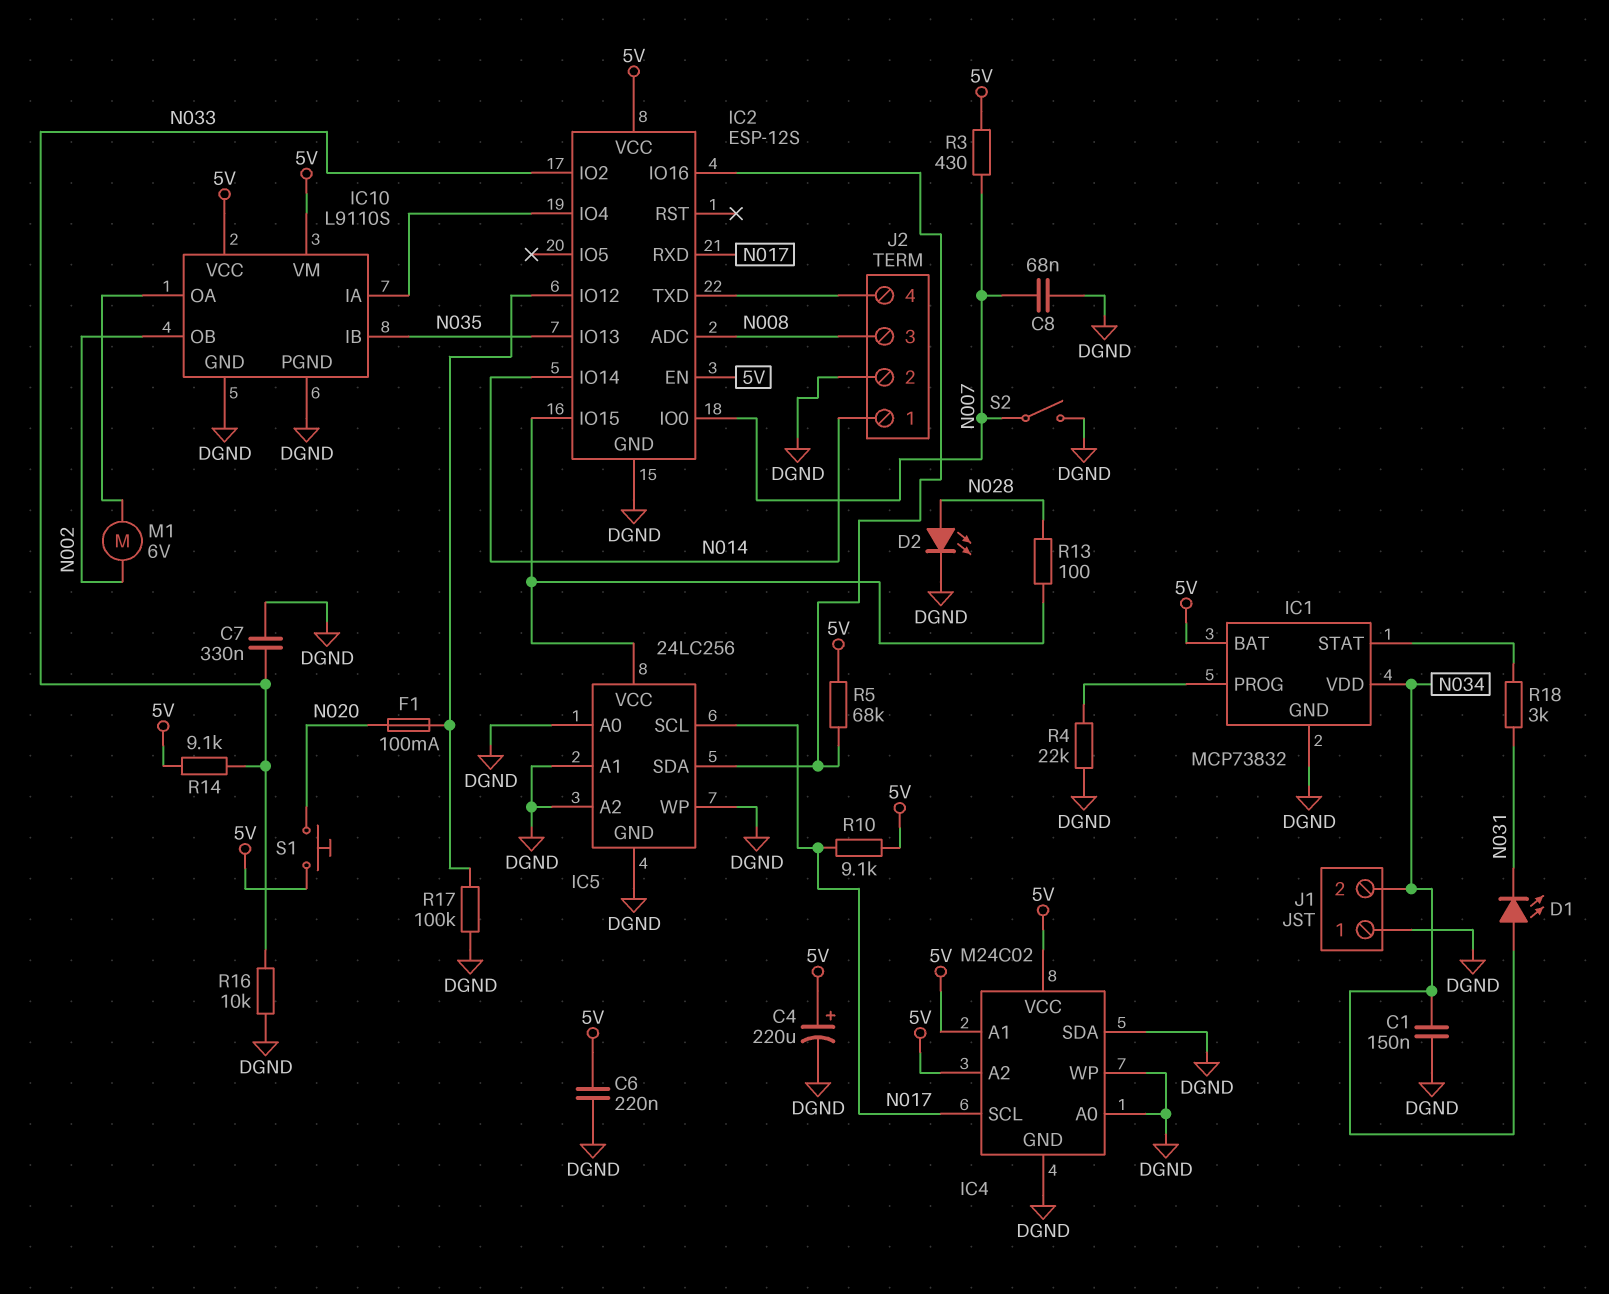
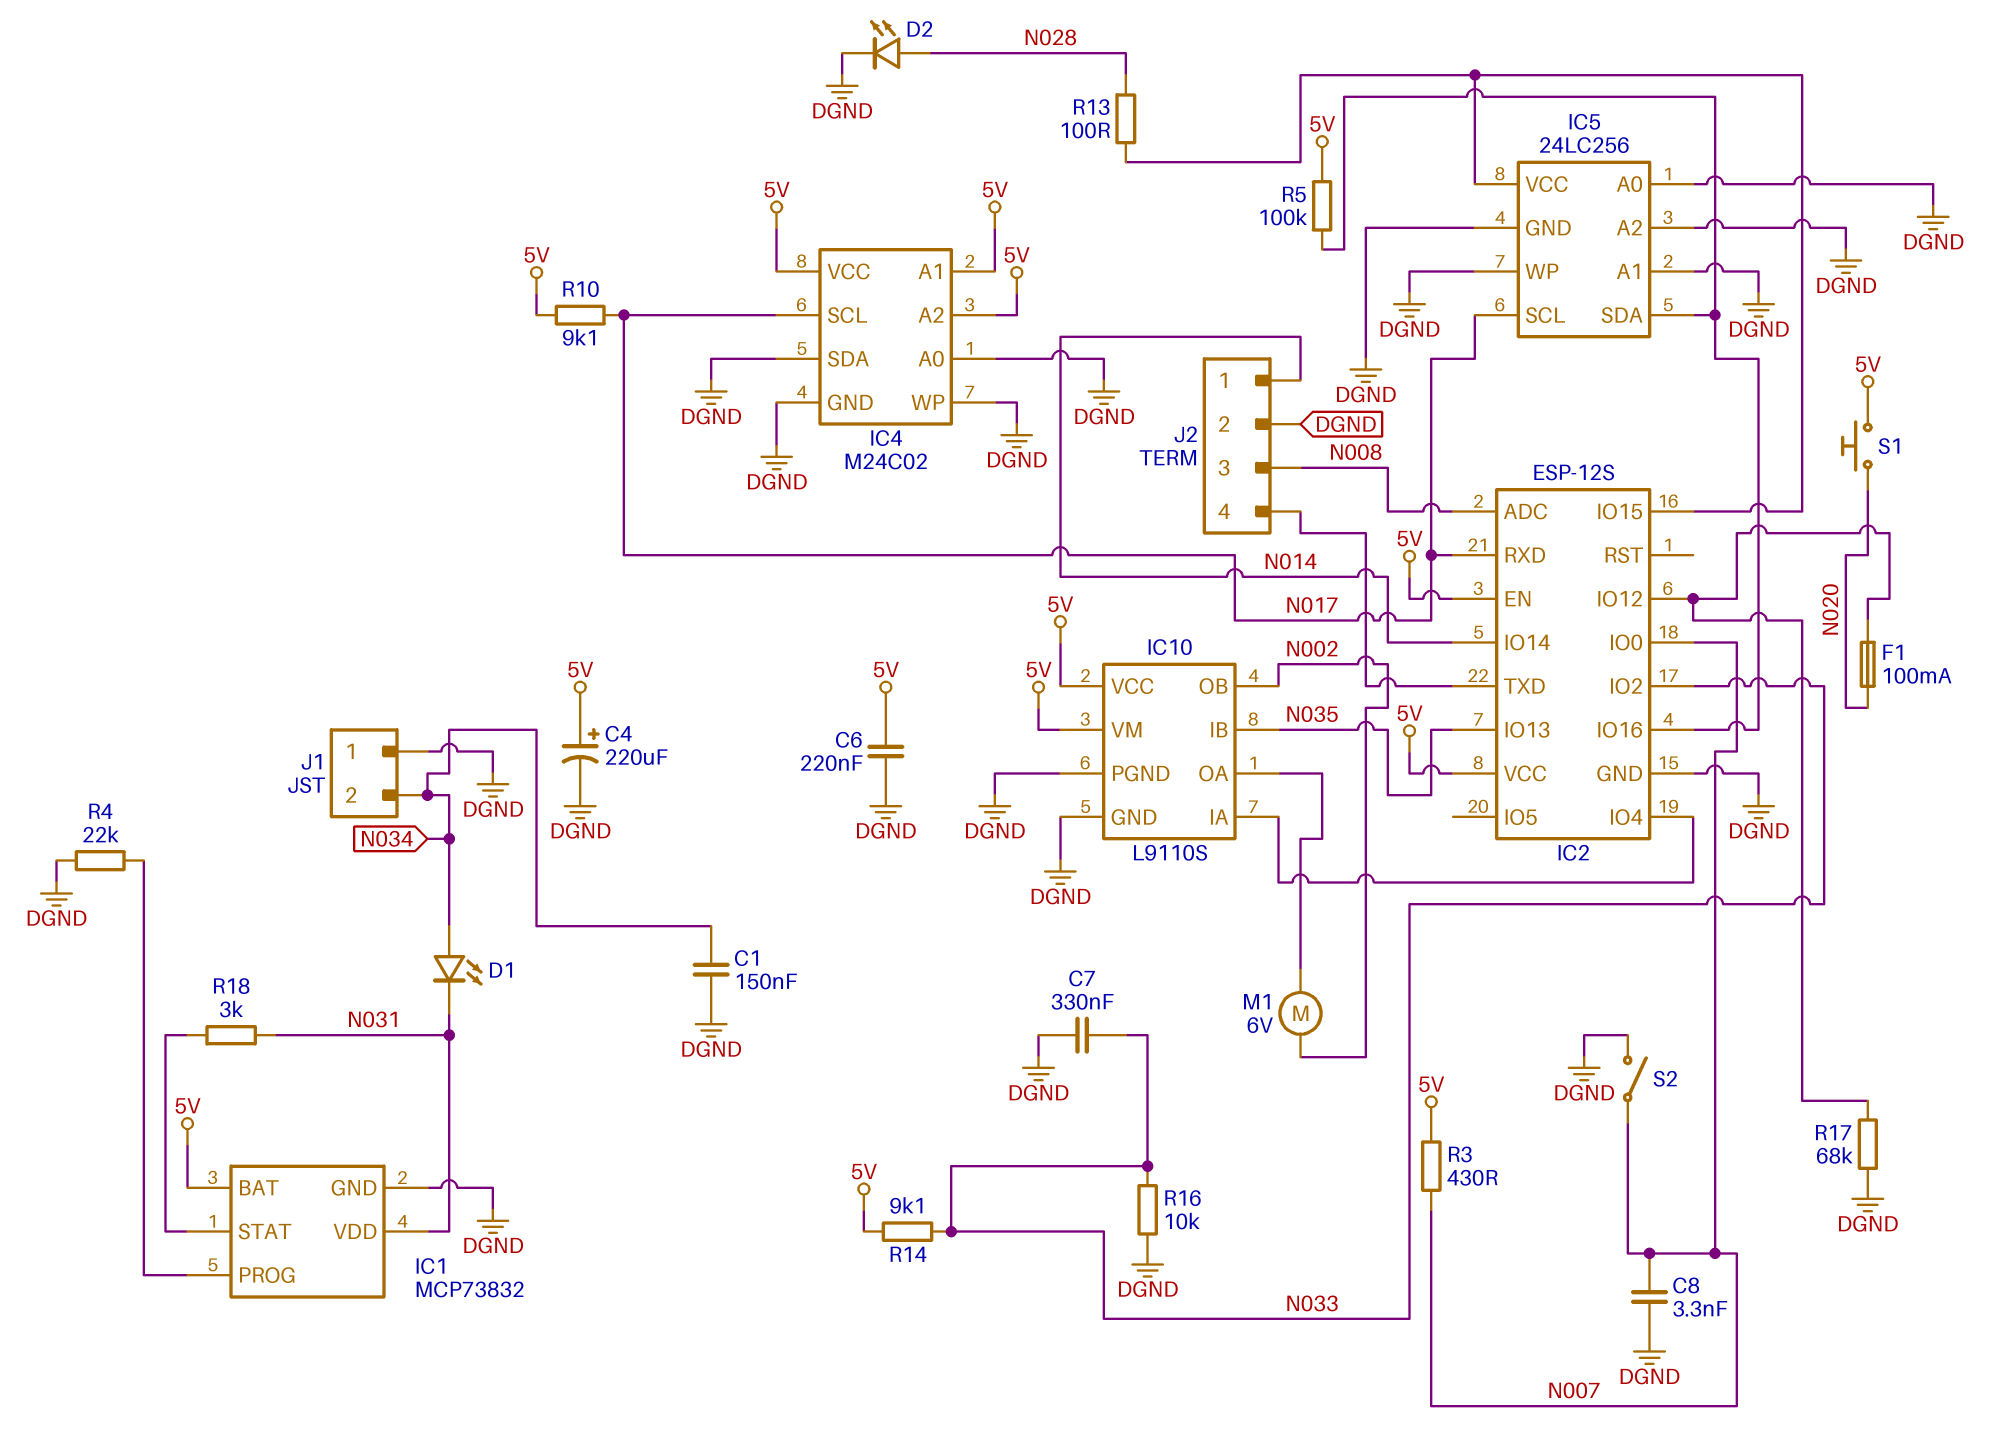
C8: 68nF (DGND, N007) -> 3.3nF (DGND, N007)
IC1 pin VDD: N034 -> N031
R5: 68k (5V, IC2/IO16) -> 100k (5V, IC2/IO16)
R17: 100k (DGND, IC2/IO12) -> 68k (DGND, IC2/IO12)

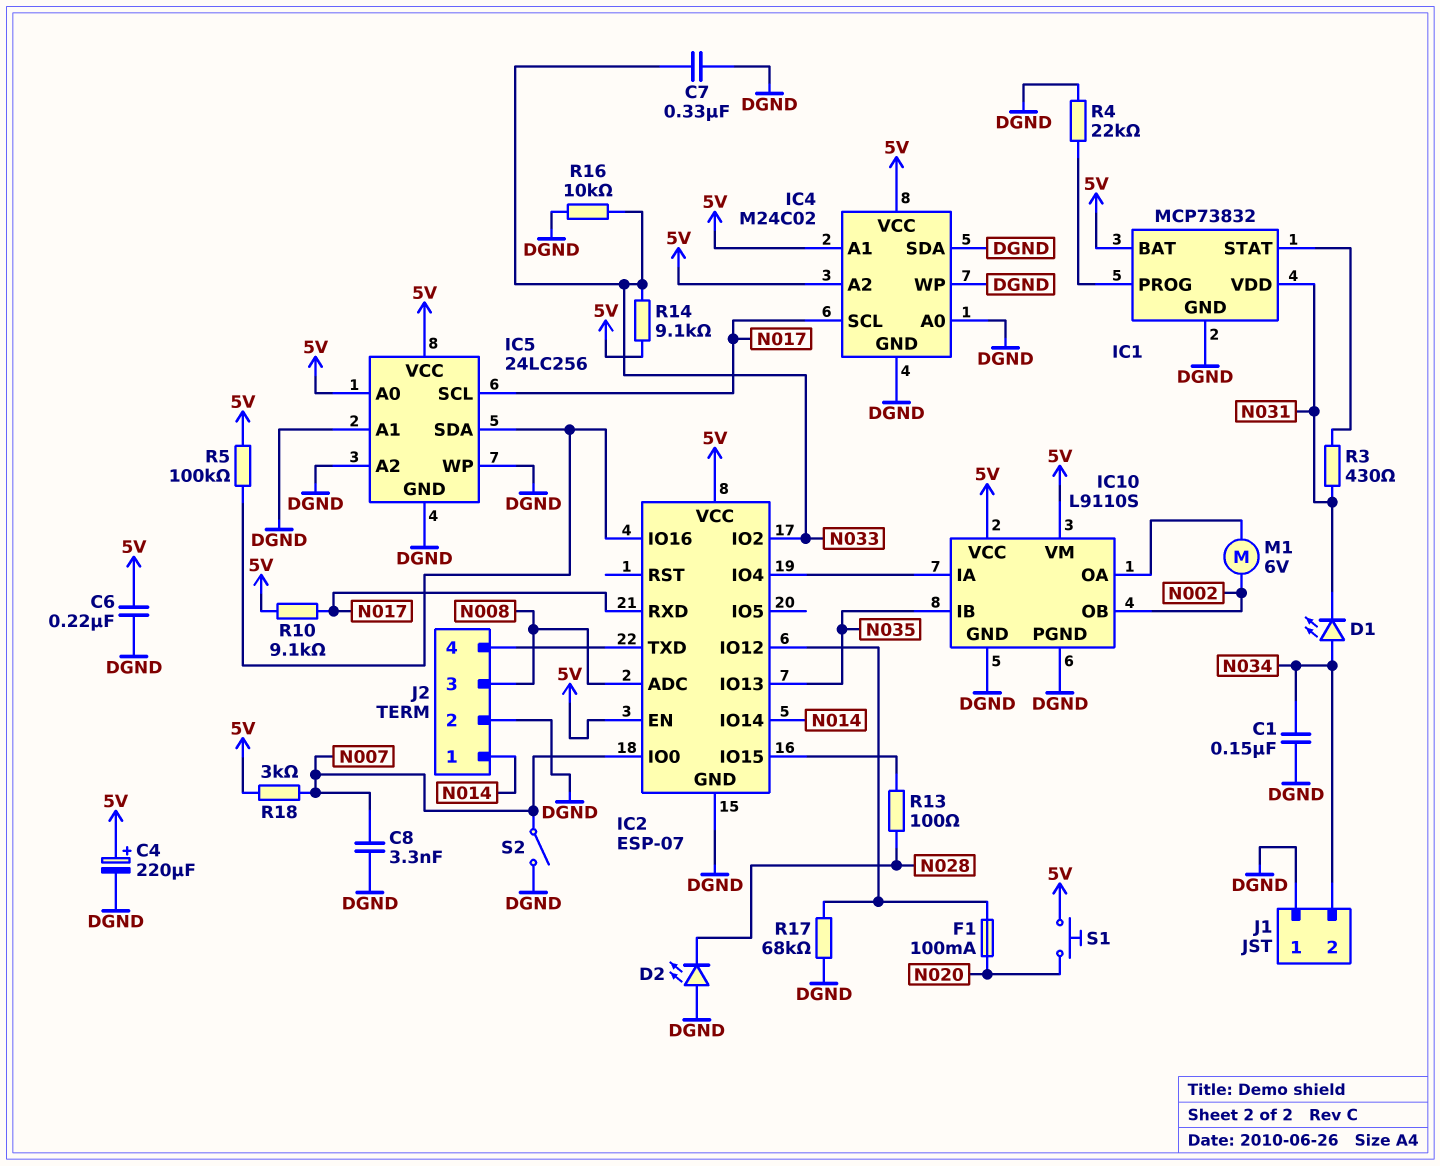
D2: LED (A N028, K DGND) -> LED (A DGND, K N028)
IC2: ESP-12S -> ESP-07
IC5 pin A0: DGND -> 5V
IC5 pin VCC: IC2/IO15 -> 5V
R3: 430 (5V, N007) -> 430 (IC1/STAT, N031)
R18: 3k (IC1/STAT, N031) -> 3k (5V, N007)

